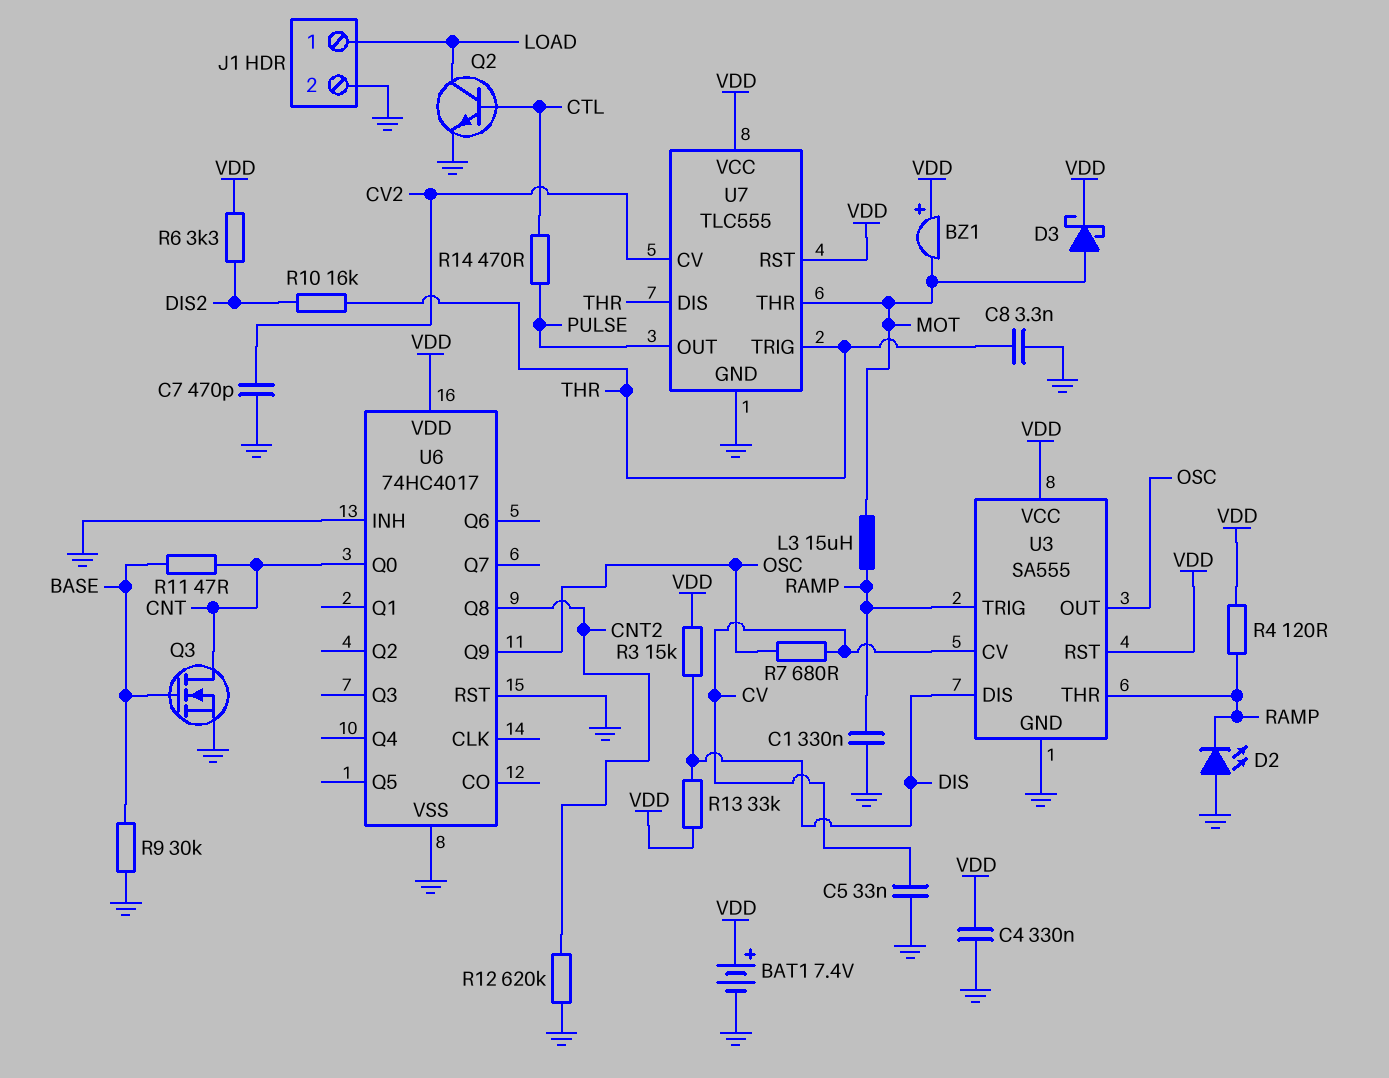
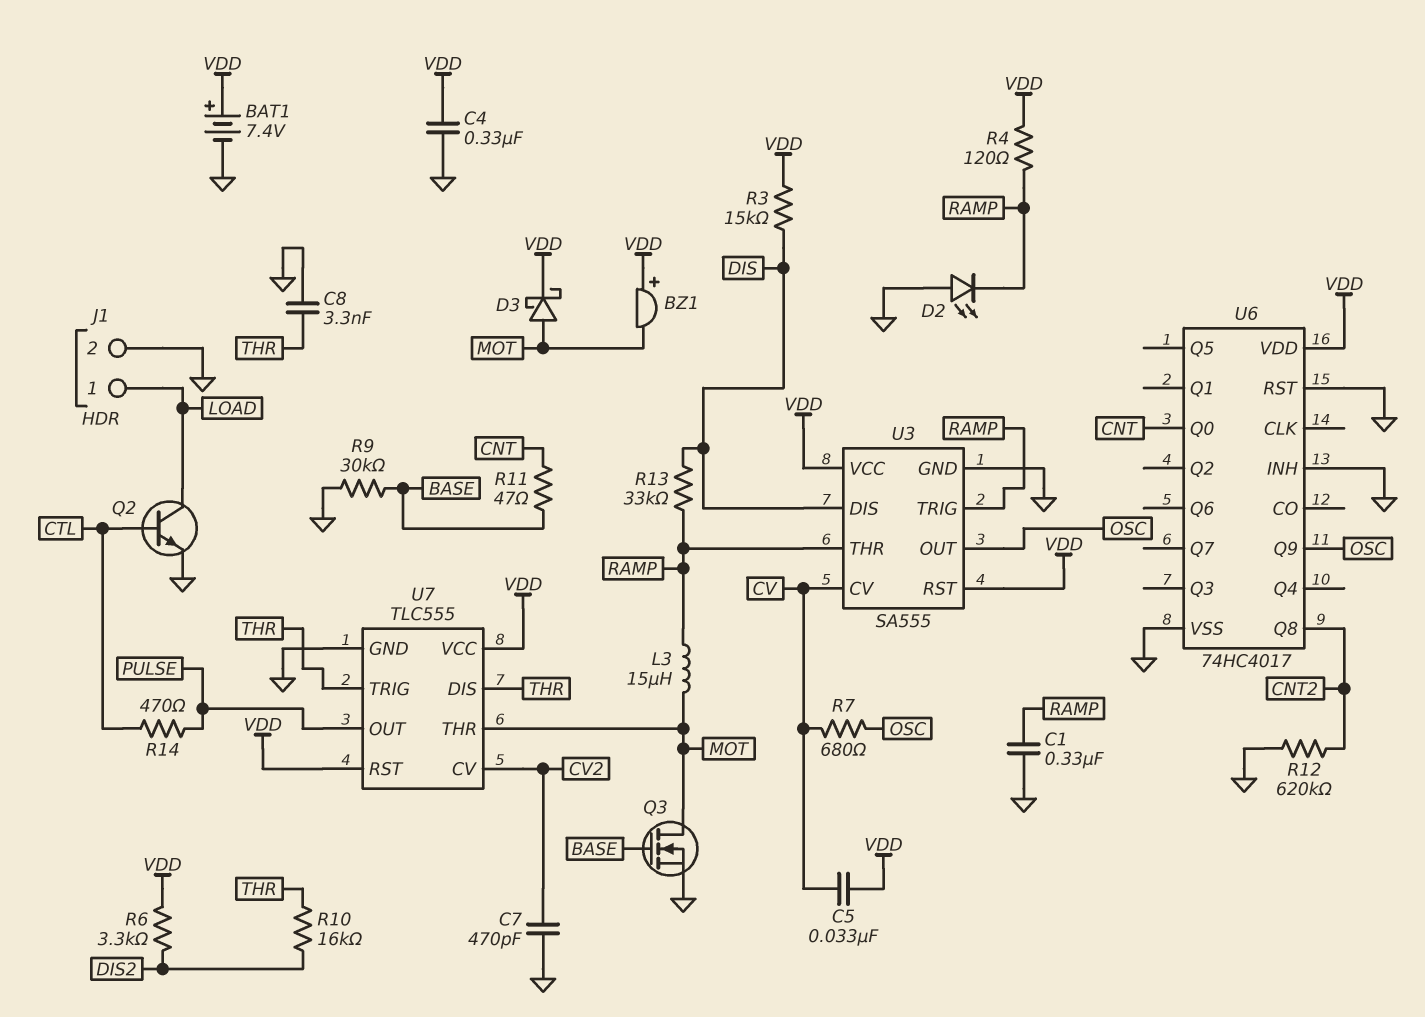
C5: 33nF (CV, GND) -> 33nF (CV, VDD)
Q3: NMOS (G BASE, D CNT, S GND) -> NMOS (G BASE, D MOT, S GND)
R13: 33k (DIS, VDD) -> 33k (DIS, RAMP)

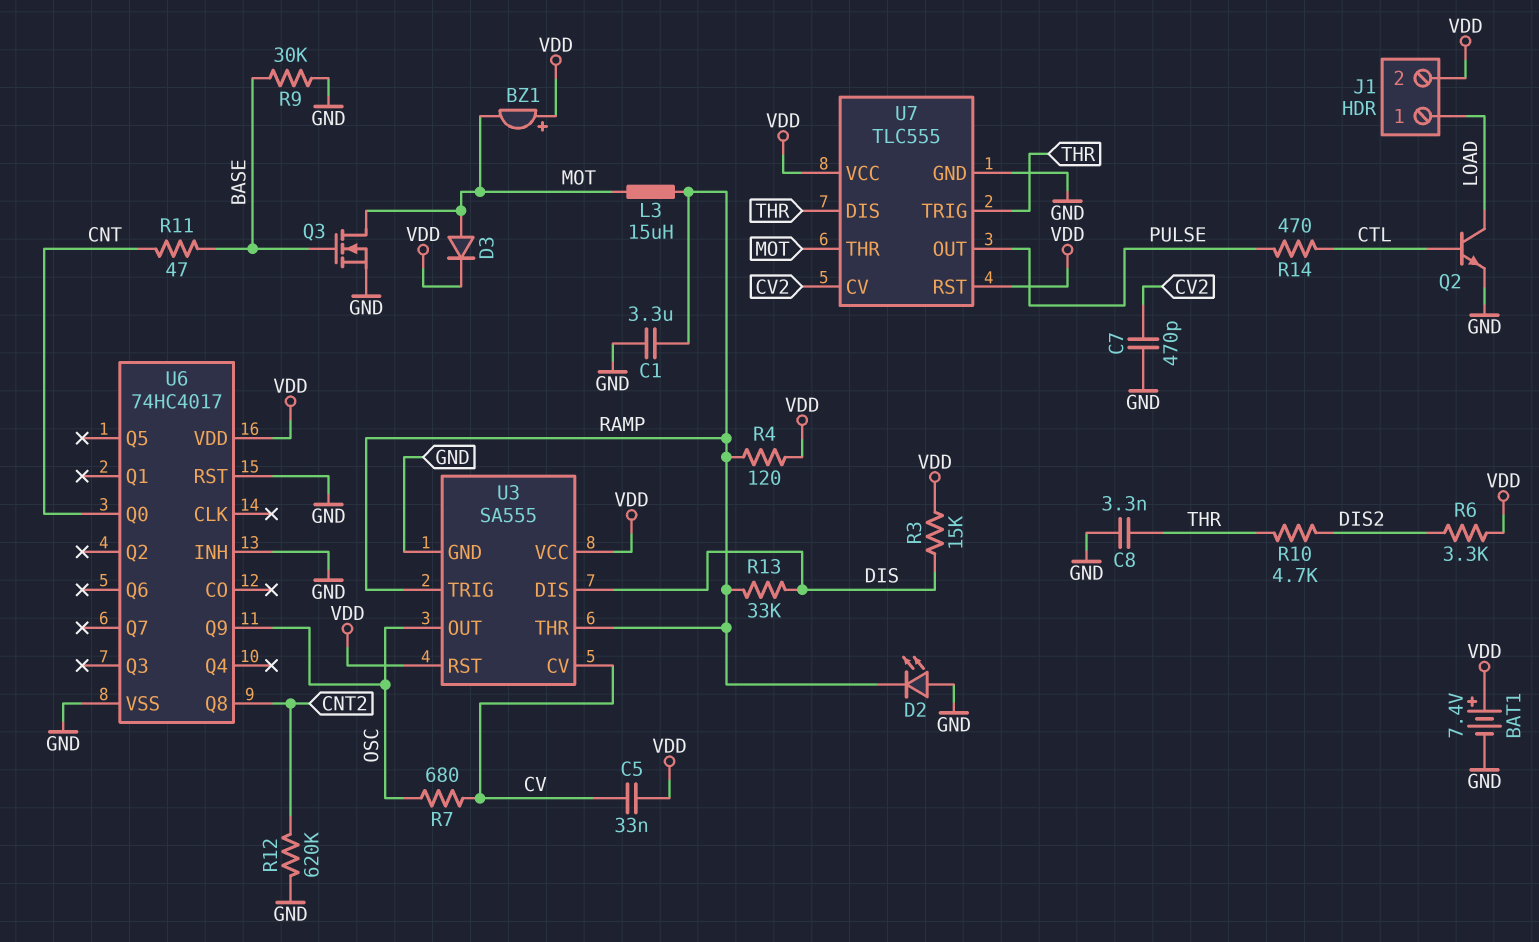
C1: 330nF (GND, RAMP) -> 3.3uF (GND, RAMP)
C4: 330nF (GND, VDD) -> none
D3: schottky (A MOT, K VDD) -> diode (A MOT, K VDD)
J1 pin 2: GND -> VDD
R10: 16k (DIS2, THR) -> 4.7k (DIS2, THR)

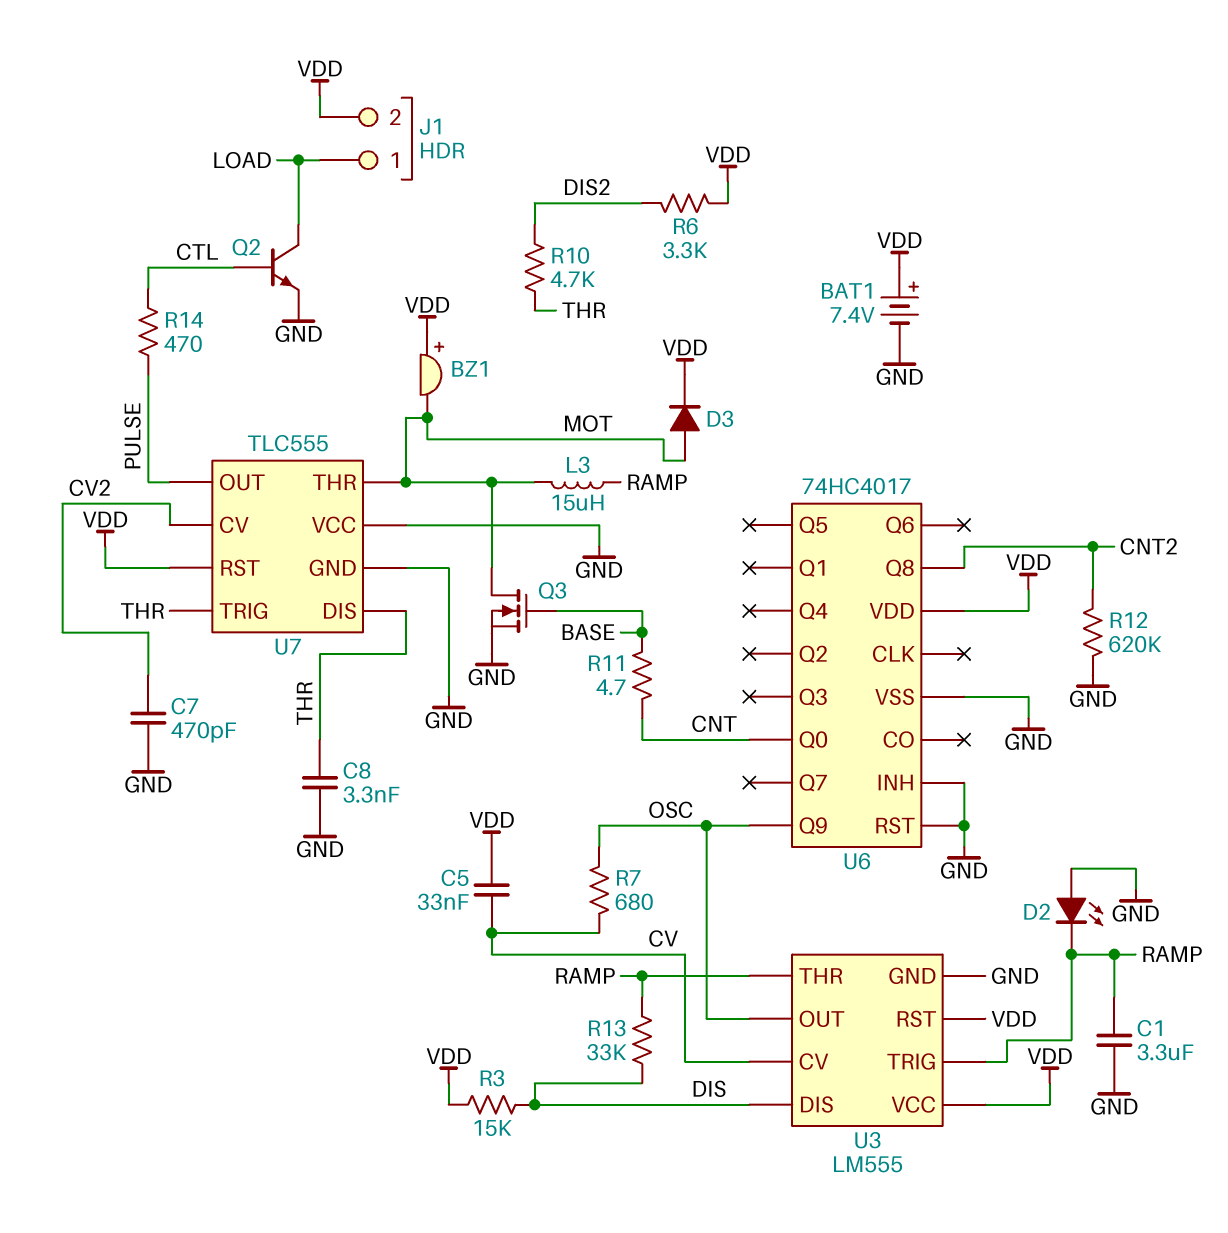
R4: 120 (RAMP, VDD) -> none
R9: 30k (BASE, GND) -> none
R11: 47 (BASE, CNT) -> 4.7 (BASE, CNT)
U3: SA555 -> LM555
U7 pin VCC: VDD -> GND

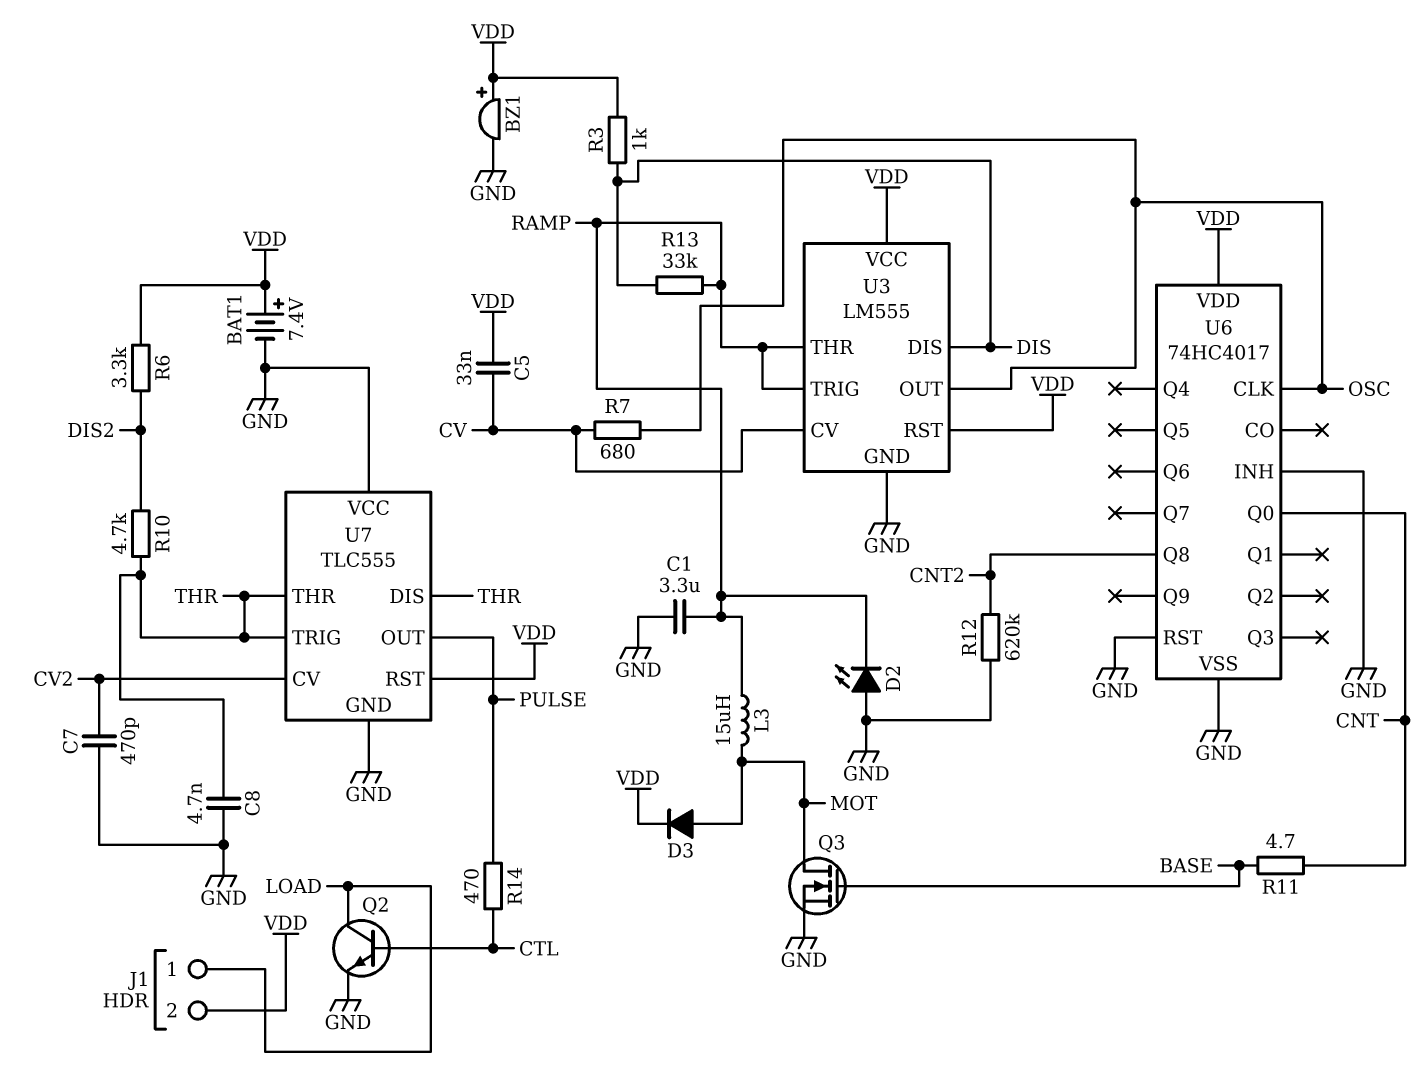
BZ1: buzzer (plus VDD, minus MOT) -> buzzer (plus VDD, minus GND)
C8: 3.3nF (GND, THR) -> 4.7nF (GND, THR)
R3: 15k (DIS, VDD) -> 1k (DIS, VDD)
U6 pin CLK: none -> OSC
U6 pin Q9: OSC -> none
U7 pin THR: MOT -> THR

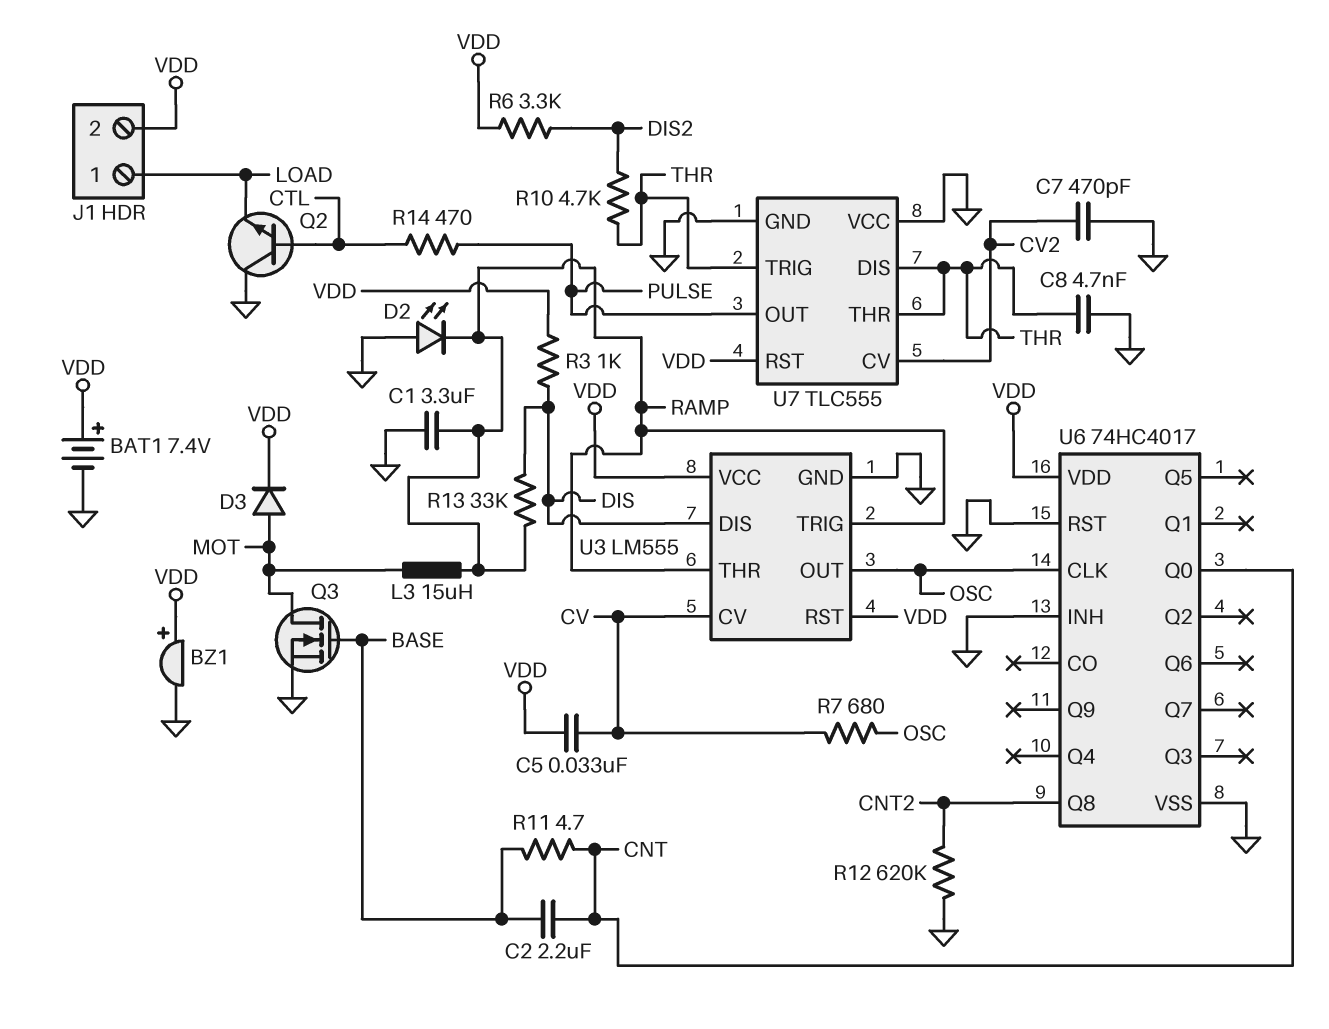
C2: none -> 2.2uF (BASE, CNT)
Q2: NPN (B CTL, C LOAD, E GND) -> NPN (B CTL, C GND, E LOAD)

